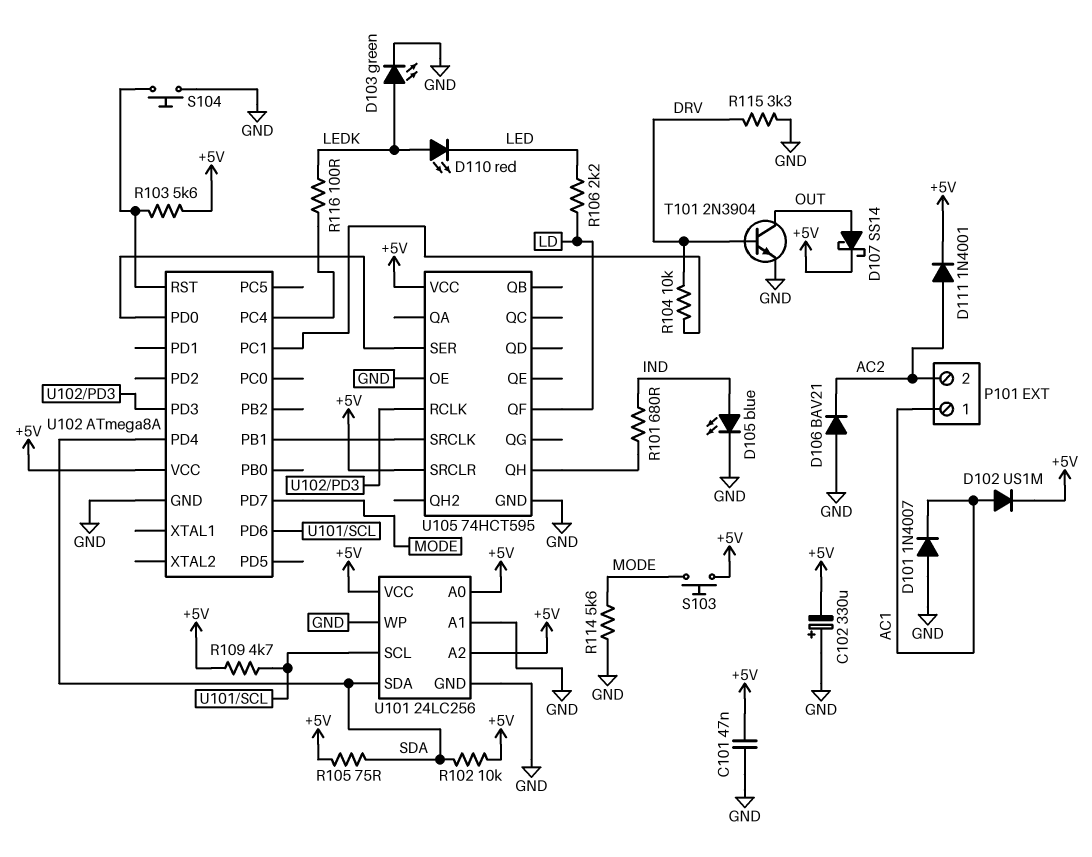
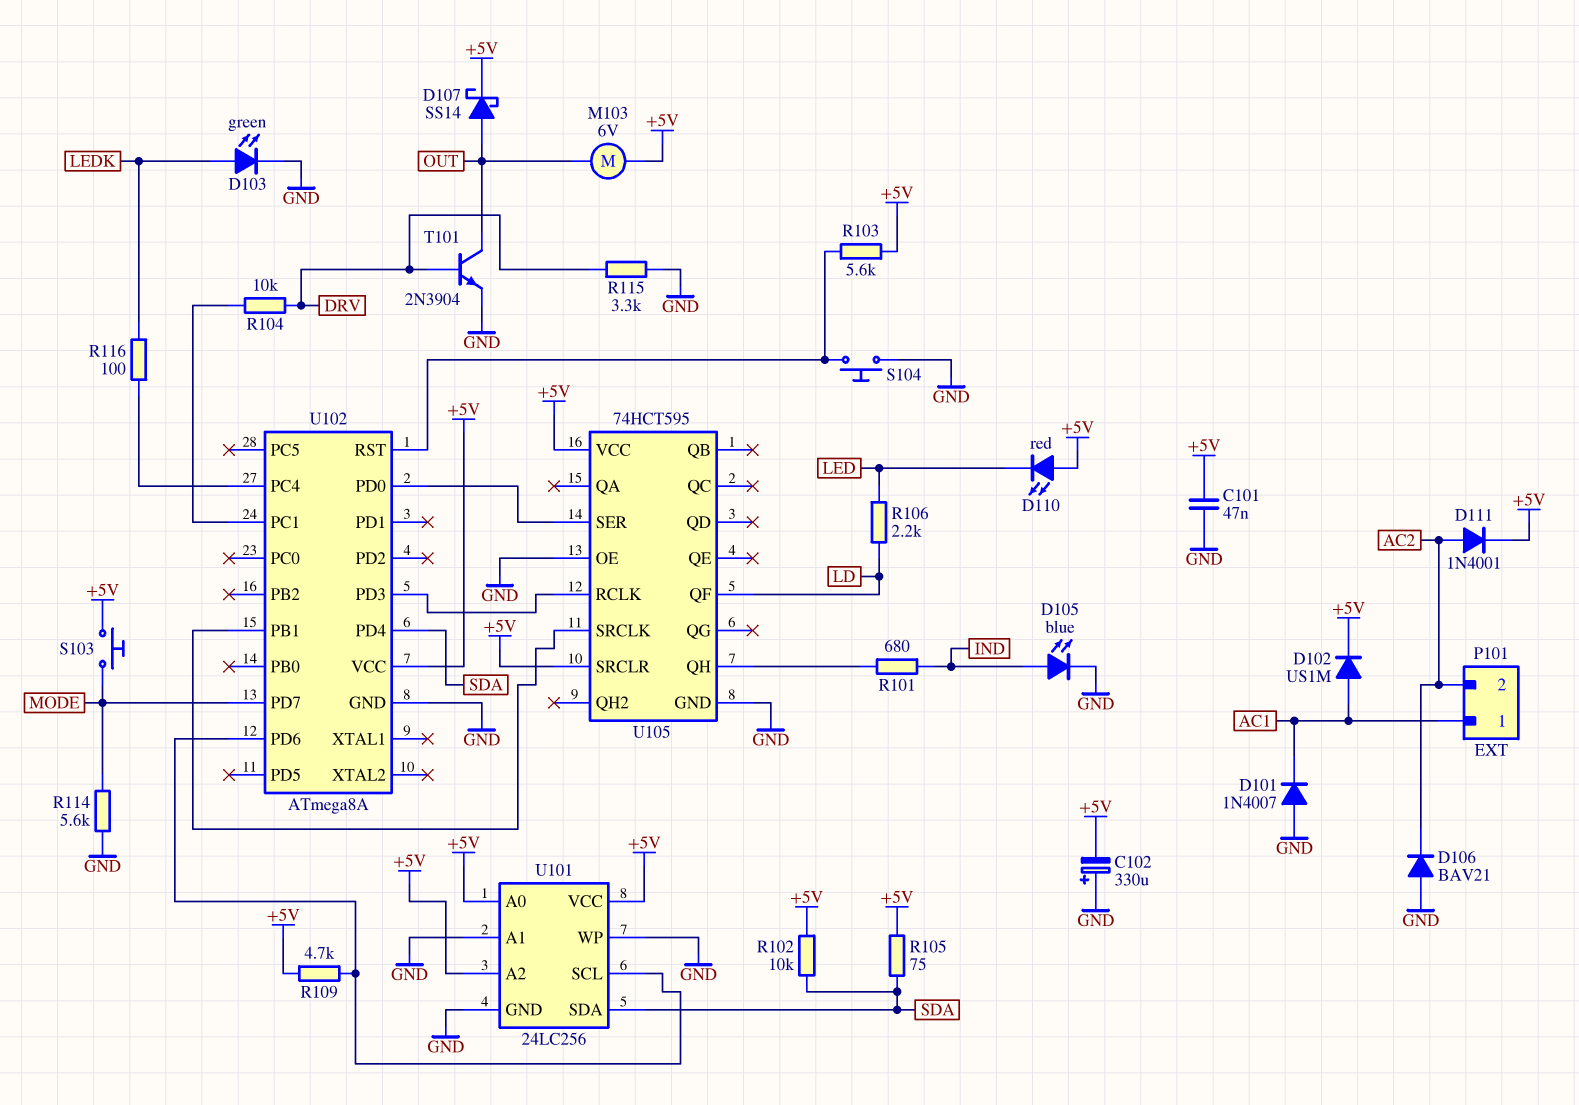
D110: LED red (A LEDK, K LED) -> LED red (A +5V, K LED)
M103: none -> motor 6V (+5V, OUT)

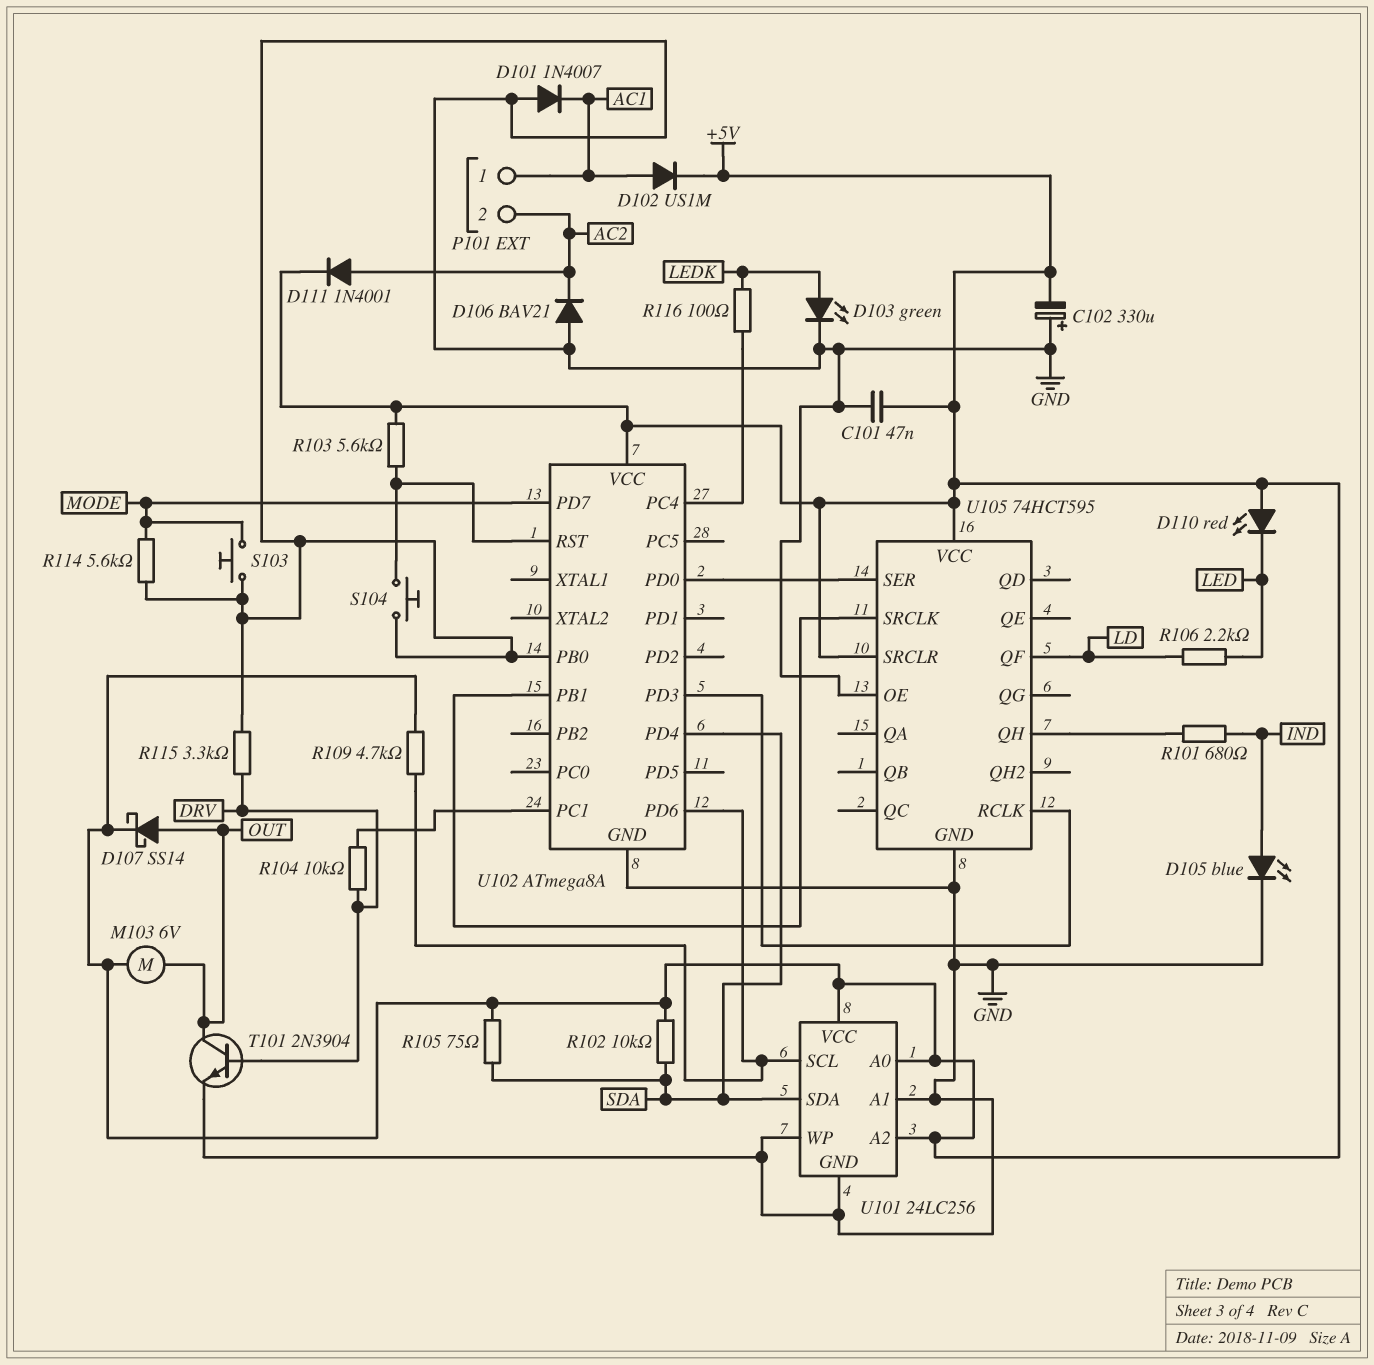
S103: button (+5V, MODE) -> button (GND, MODE)
U102 pin PB0: none -> GND

